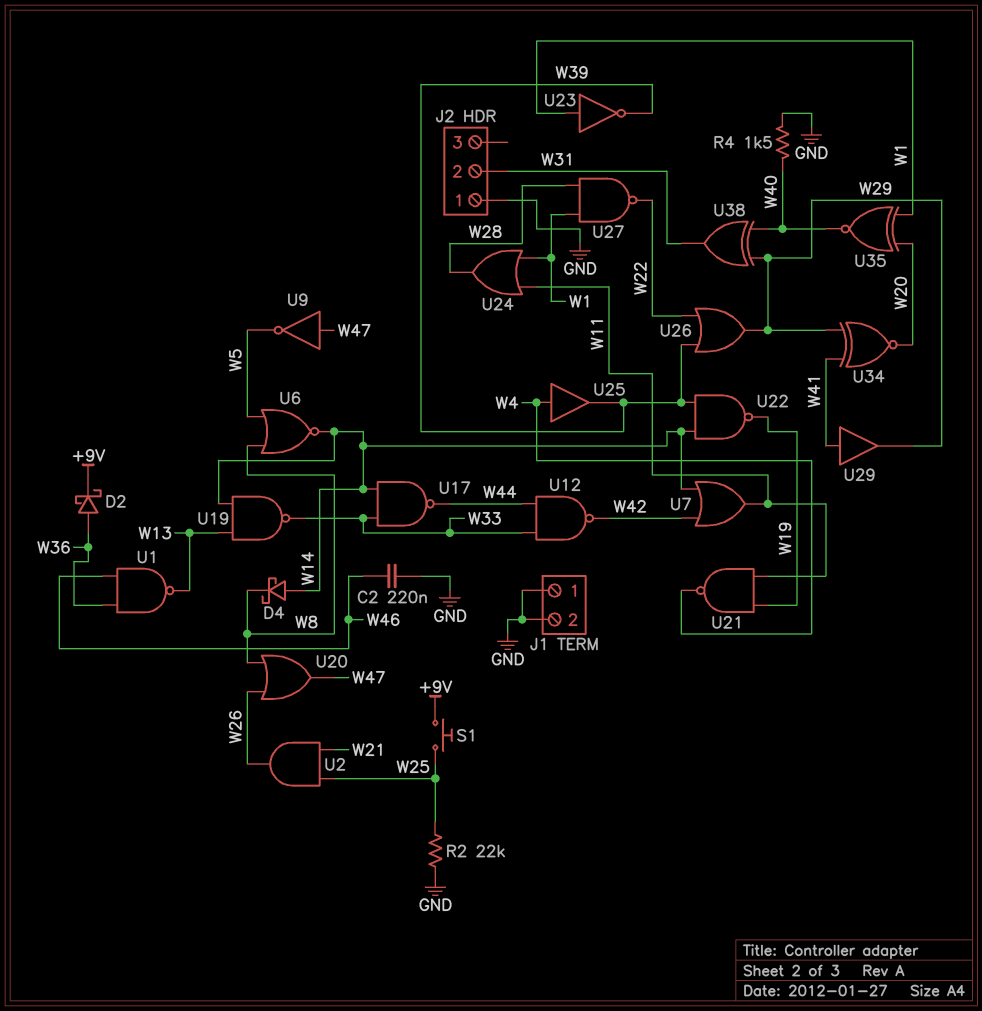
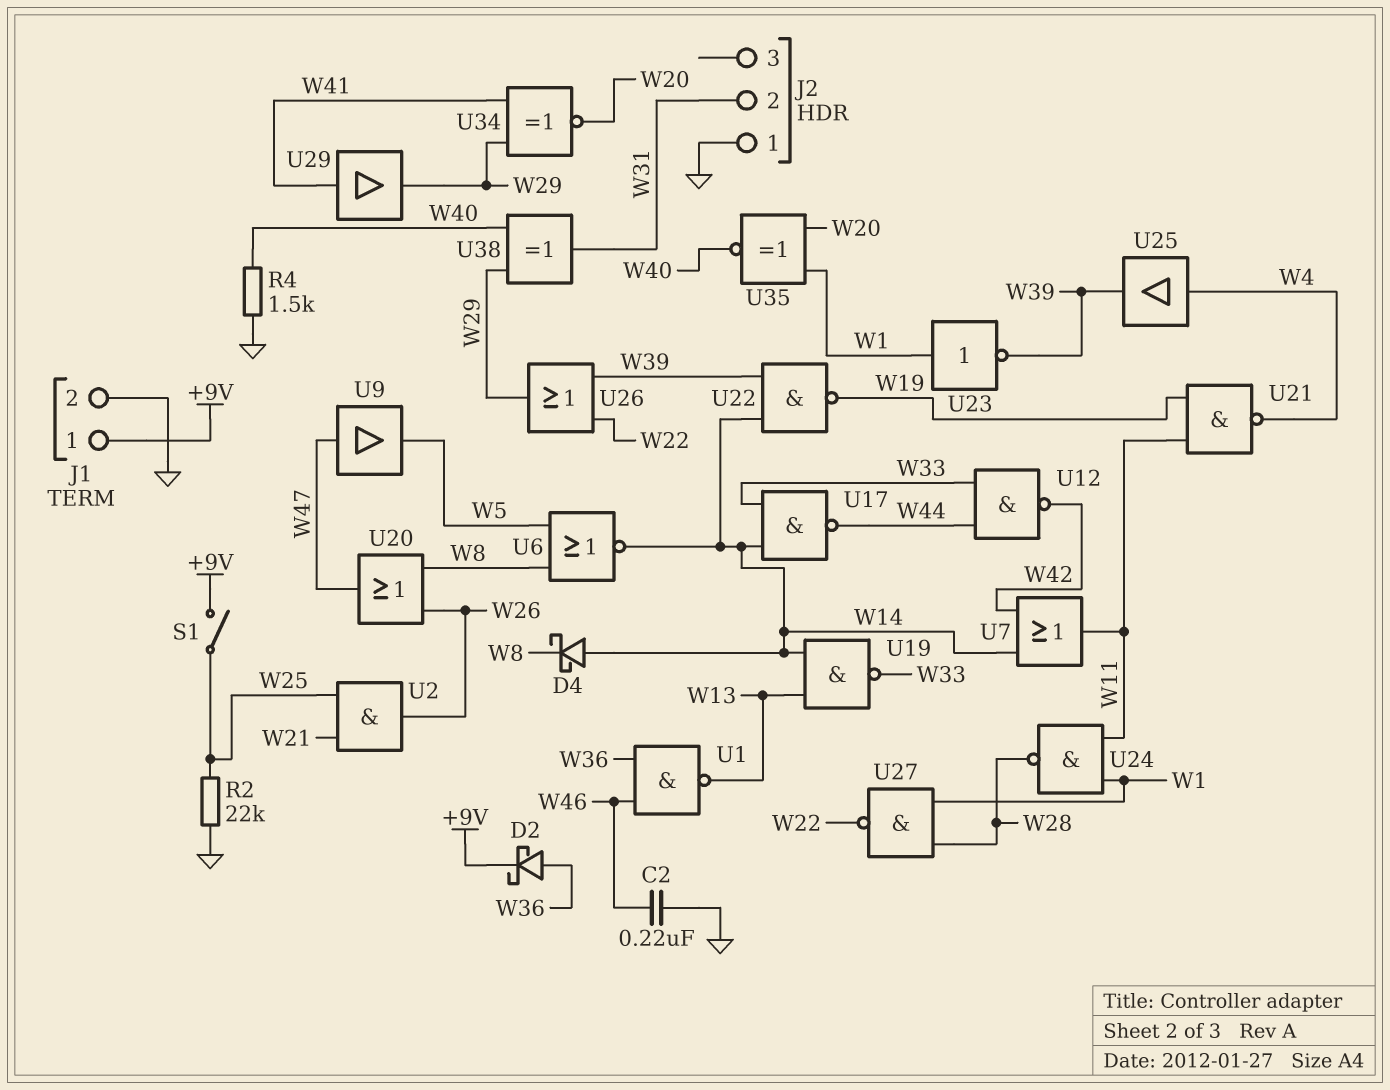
J1 pin 1: GND -> +9V
S1: button (+9V, W25) -> switch (+9V, W25)
U9: NOT (in W47, out W5) -> buffer (in W47, out W5)
U24: OR (in W1, in W11, out W28) -> NAND (in W1, in W11, out W28)

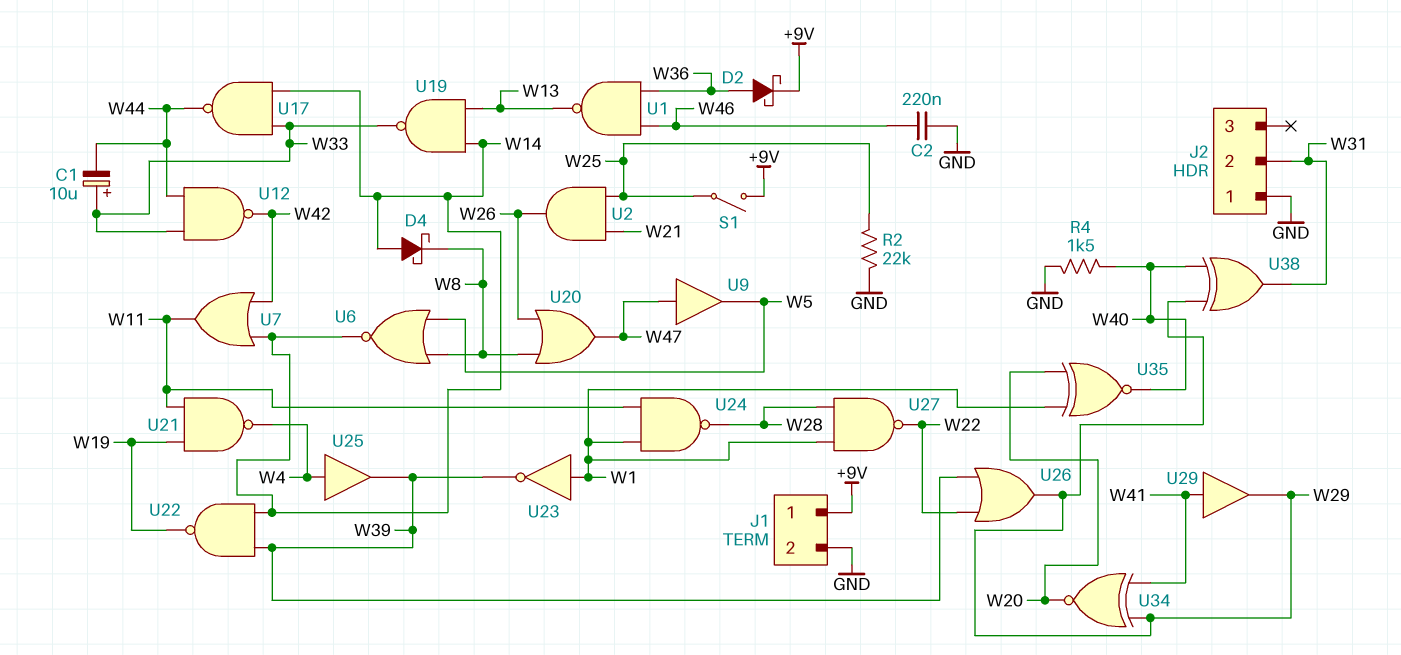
C1: none -> 10uF (plus W33, minus W44)

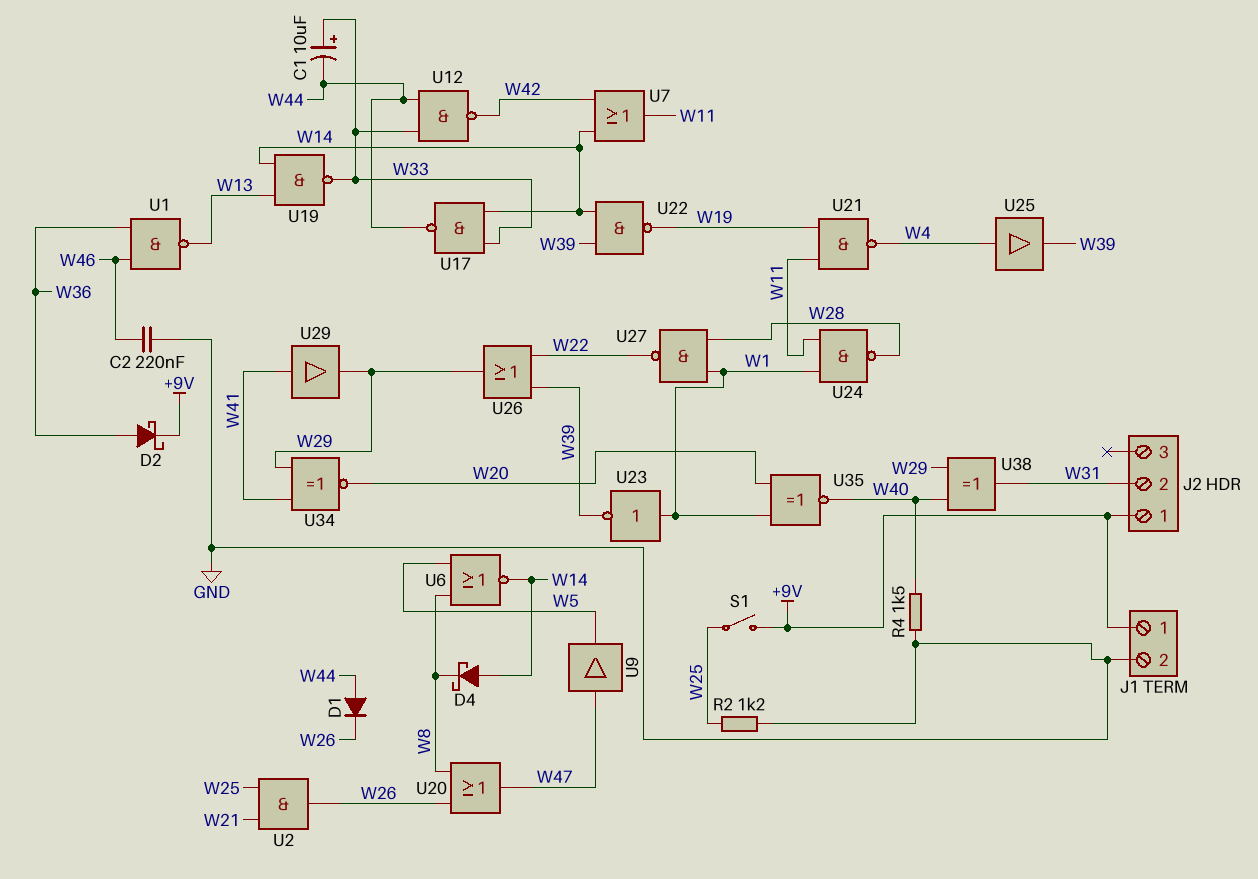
D1: none -> diode (A W44, K W26)
J2 pin 1: GND -> +9V
R2: 22k (GND, W25) -> 1.2k (GND, W25)

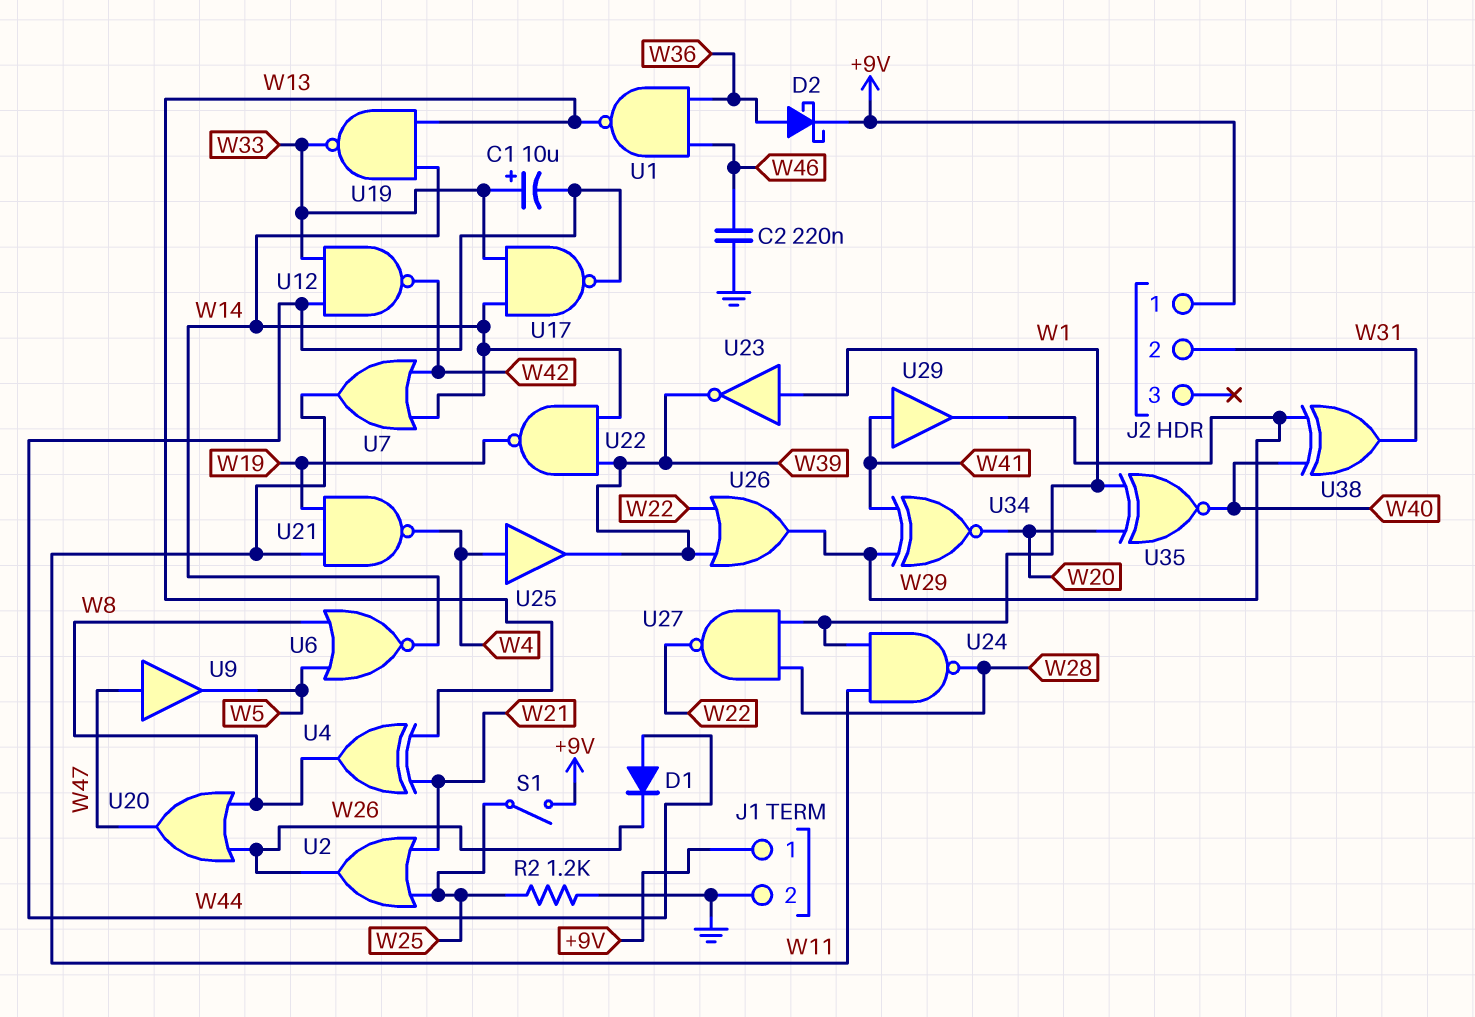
D4: schottky (A W14, K W8) -> none
R4: 1.5k (GND, W40) -> none
U2: AND (in W21, in W25, out W26) -> OR (in W21, in W25, out W26)
U4: none -> XOR (in W13, in W21, out W8)

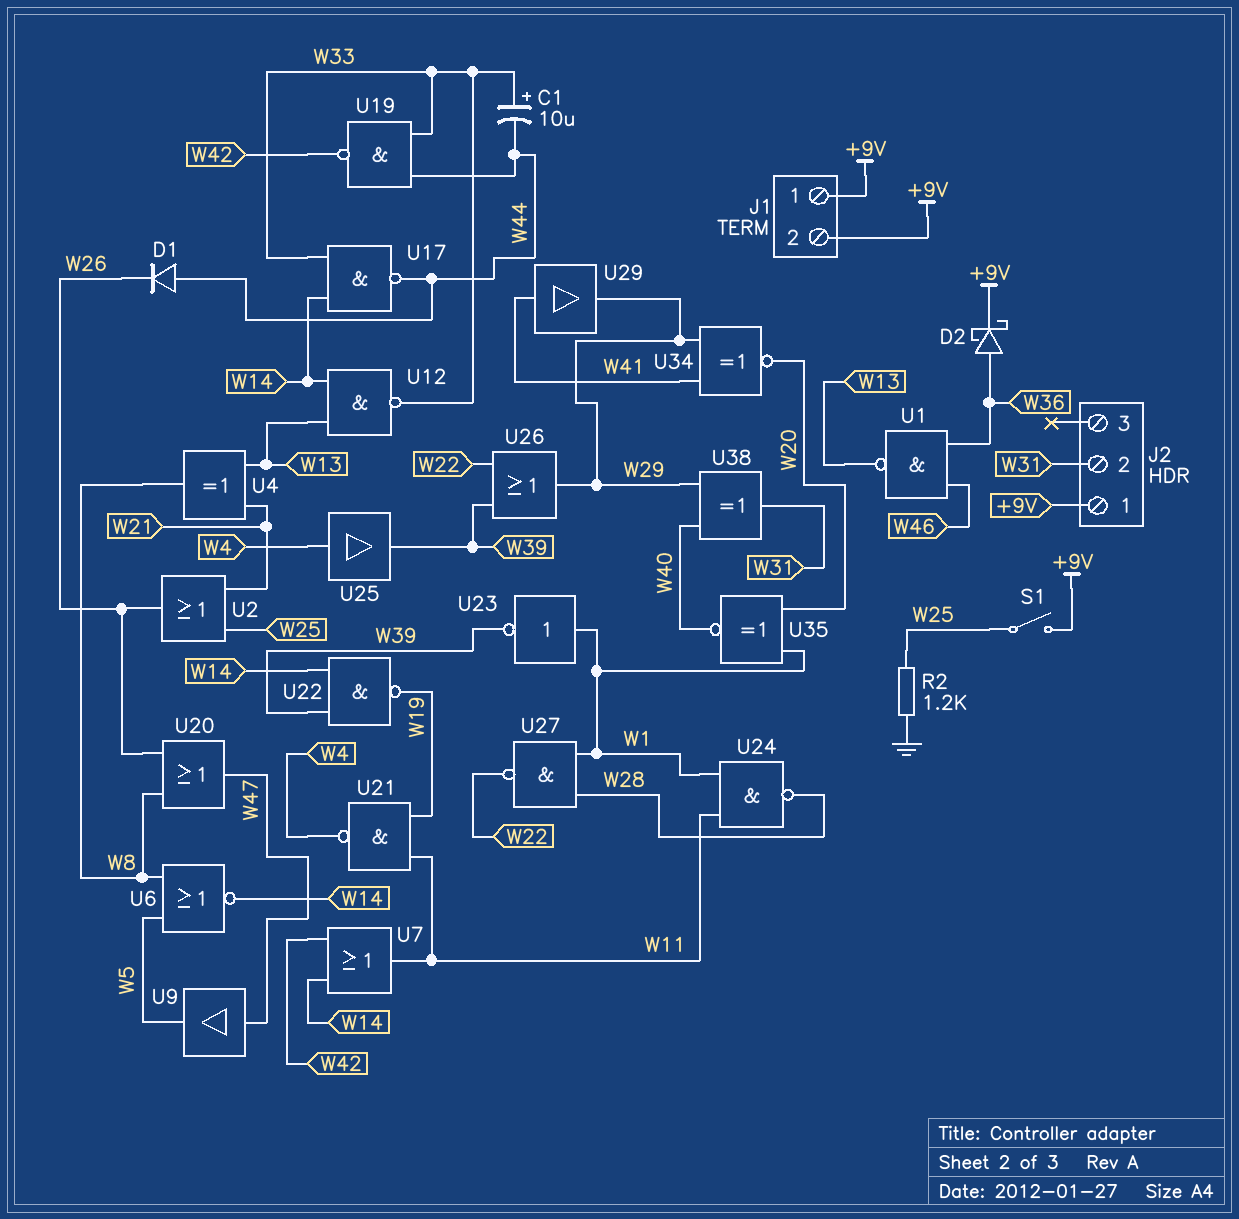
C2: 220nF (GND, W46) -> none
J1 pin 2: GND -> +9V
U12: NAND (in W33, in W44, out W42) -> NAND (in W13, in W14, out W33)
U19: NAND (in W13, in W14, out W33) -> NAND (in W33, in W44, out W42)

